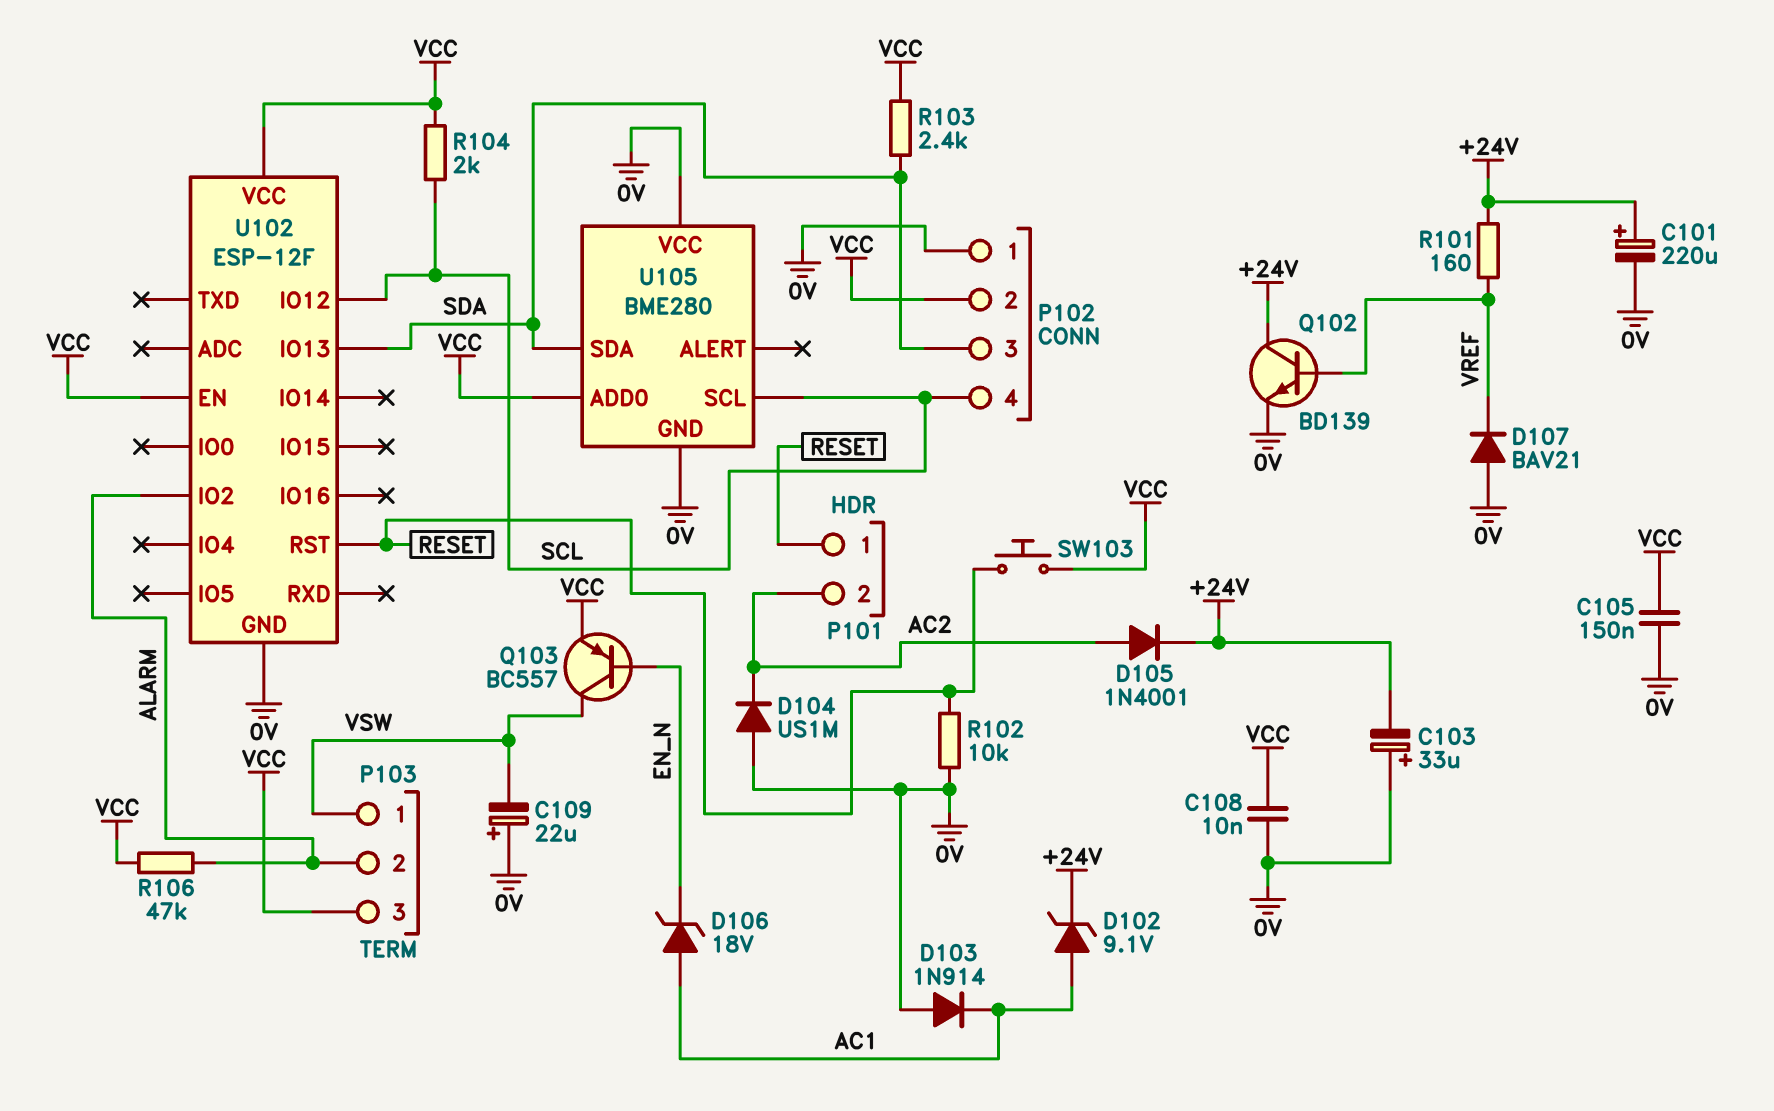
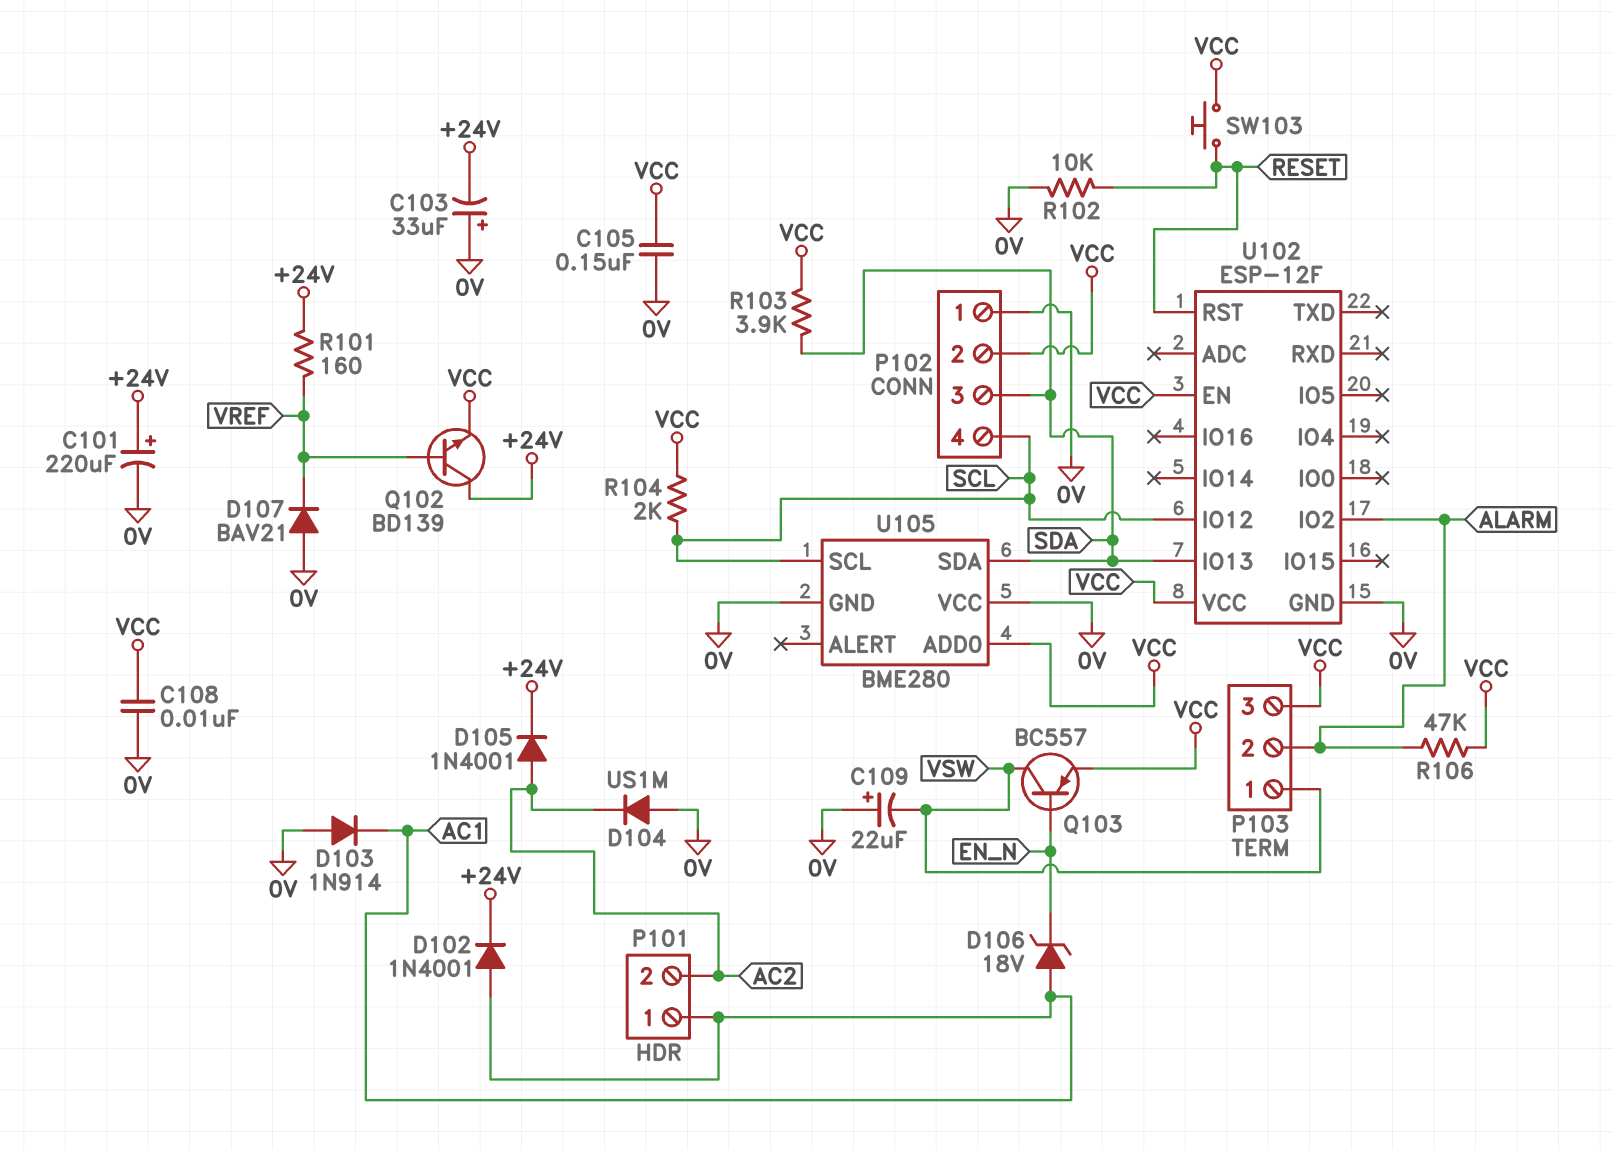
D102: zener 9.1V (A AC1, K +24V) -> diode 1N4001 (A AC1, K +24V)
P101 pin 1: RESET -> AC1
Q102: NPN BD139 (B VREF, C +24V, E 0V) -> NPN BD139 (B VREF, C +24V, E VCC)
R103: 2.4k (SDA, VCC) -> 3.9k (SDA, VCC)

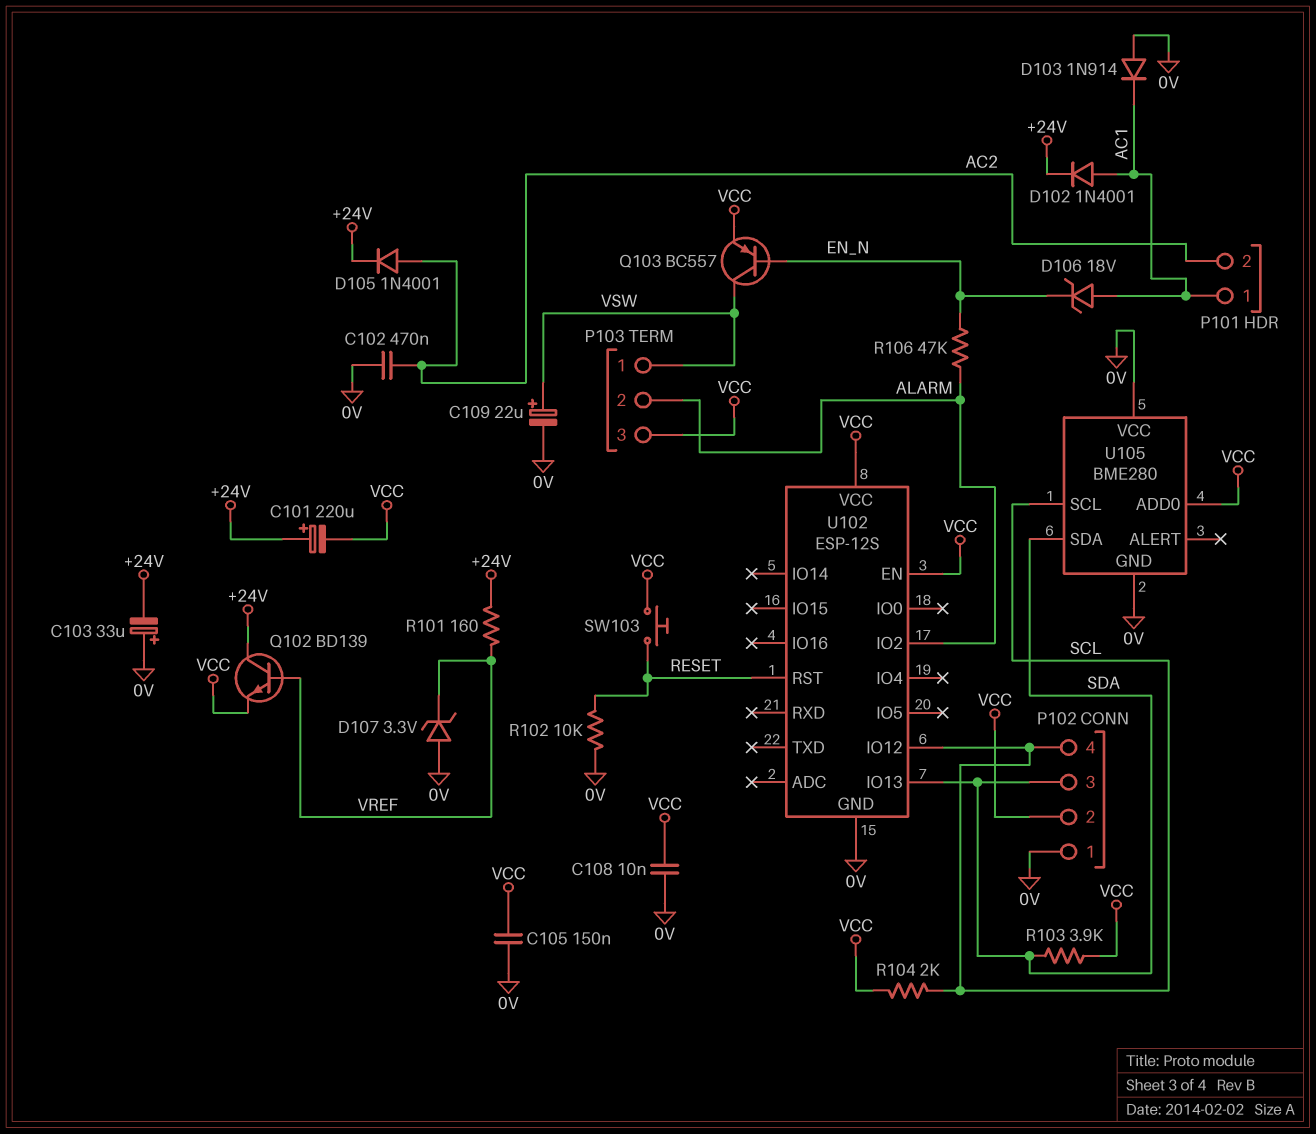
C101: 220uF (plus +24V, minus 0V) -> 220uF (plus +24V, minus VCC)
C102: none -> 470nF (0V, AC2)
C109: 22uF (plus 0V, minus VSW) -> 22uF (plus VSW, minus 0V)
D104: diode US1M (A 0V, K AC2) -> none
D107: diode BAV21 (A 0V, K VREF) -> zener 3.3V (A 0V, K VREF)
R106: 47k (ALARM, VCC) -> 47k (ALARM, EN_N)
U102: ESP-12F -> ESP-12S

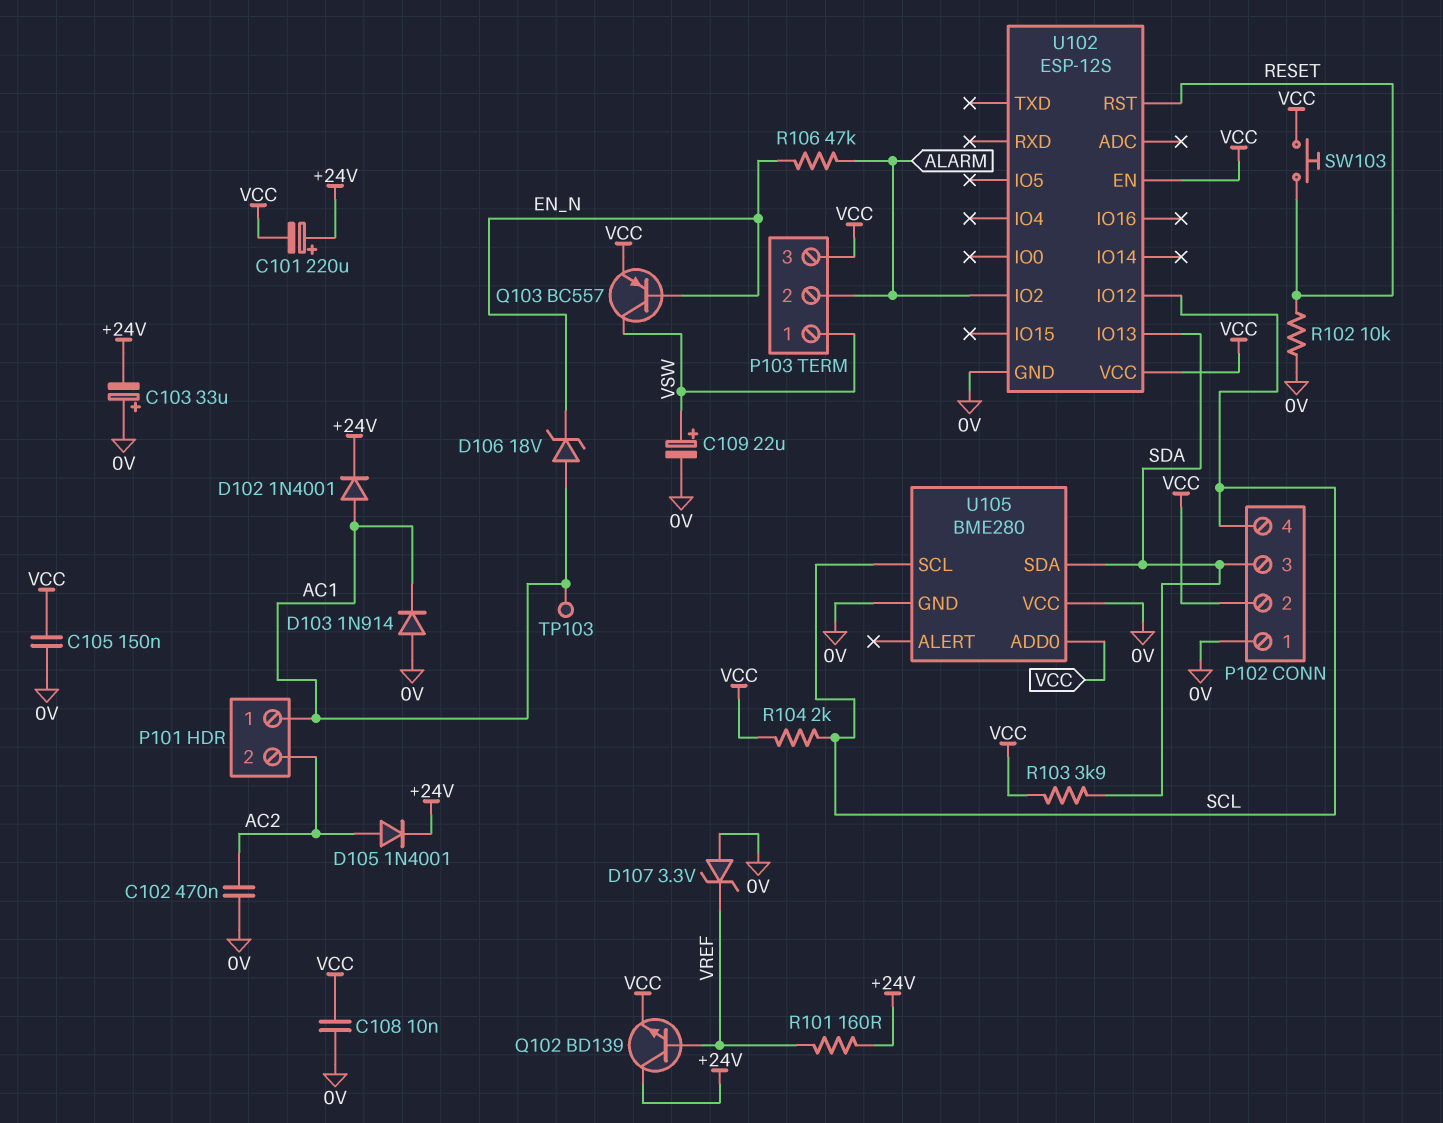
TP103: none -> test point (AC1)

